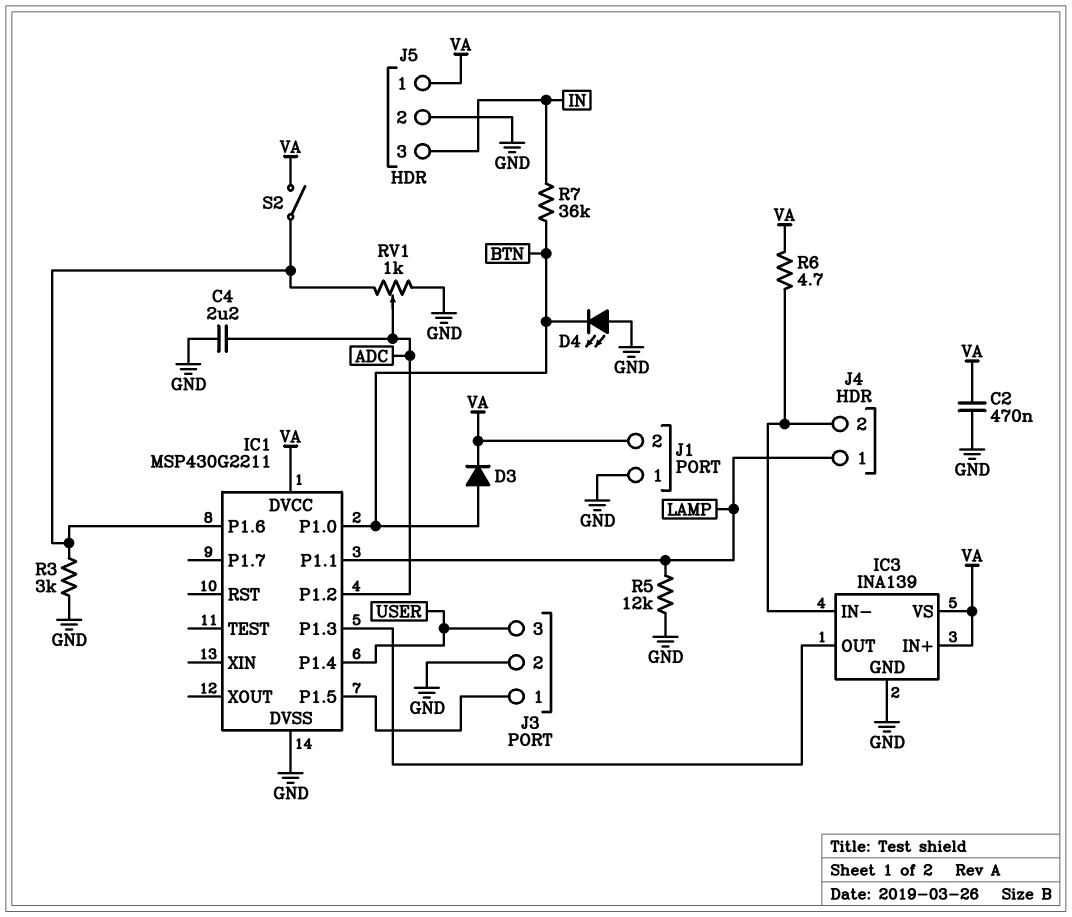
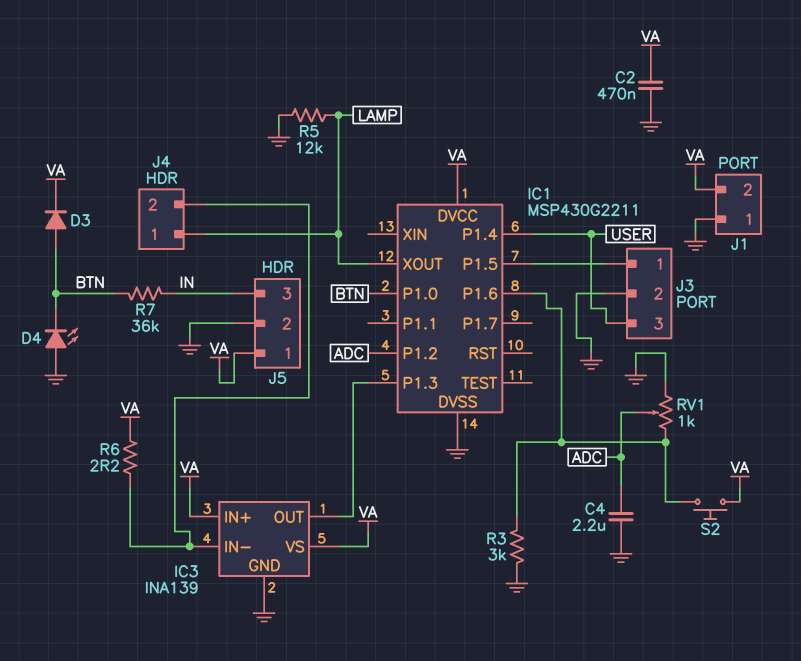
IC1 pin P1.1: LAMP -> none
IC1 pin XOUT: none -> LAMP
R6: 4.7 (IC3/IN-, VA) -> 2.2 (IC3/IN-, VA)
S2: switch (IC1/P1.6, VA) -> button (IC1/P1.6, VA)

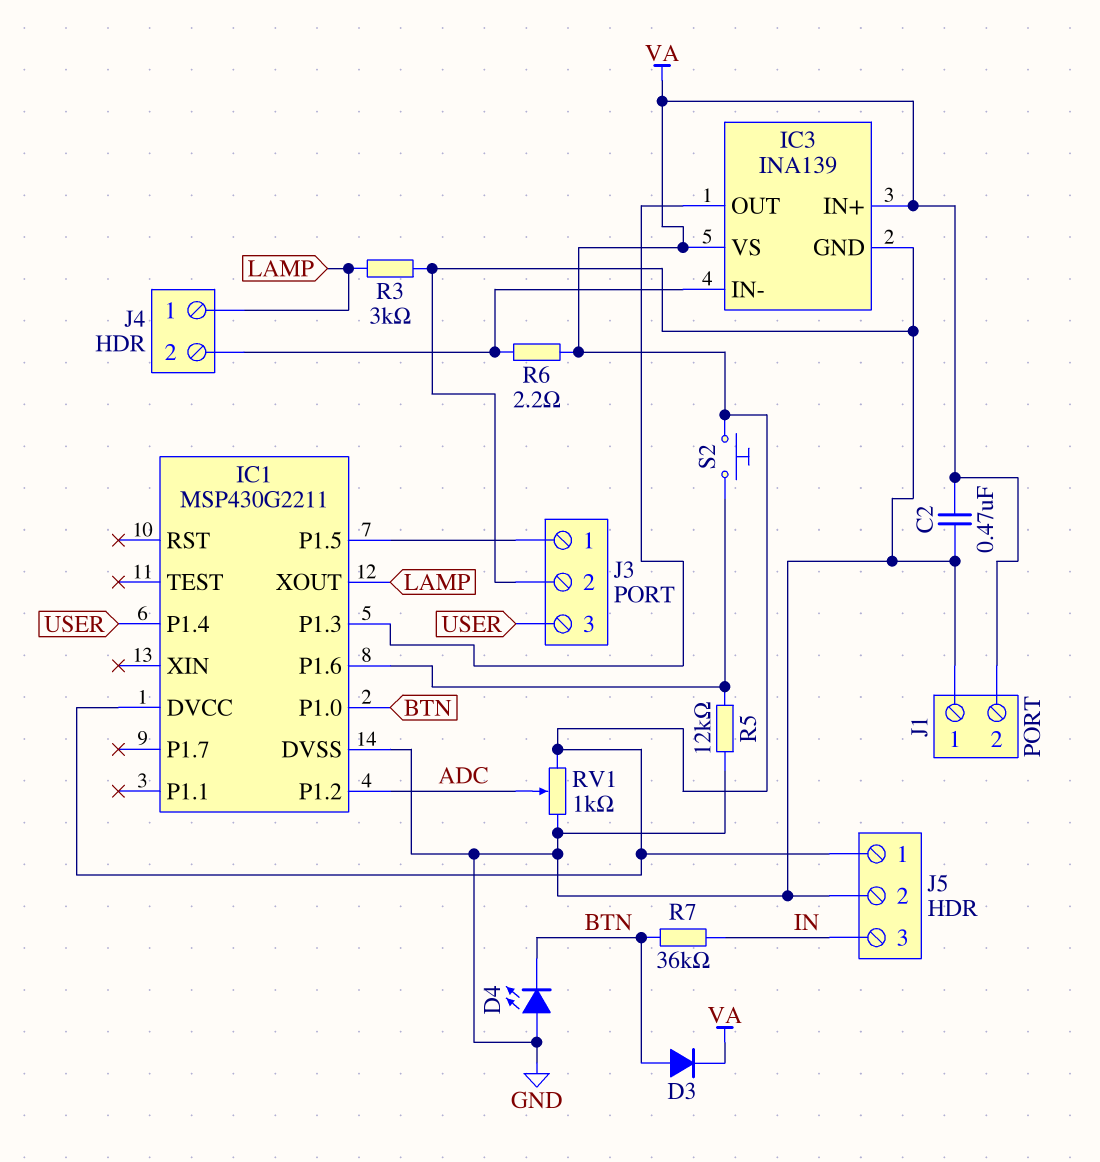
C4: 2.2uF (ADC, GND) -> none
R3: 3k (GND, IC1/P1.6) -> 3k (GND, LAMP)
R5: 12k (GND, LAMP) -> 12k (GND, IC1/P1.6)
RV1: 1k (GND, IC1/P1.6, wiper ADC) -> 1k (GND, VA, wiper ADC)

